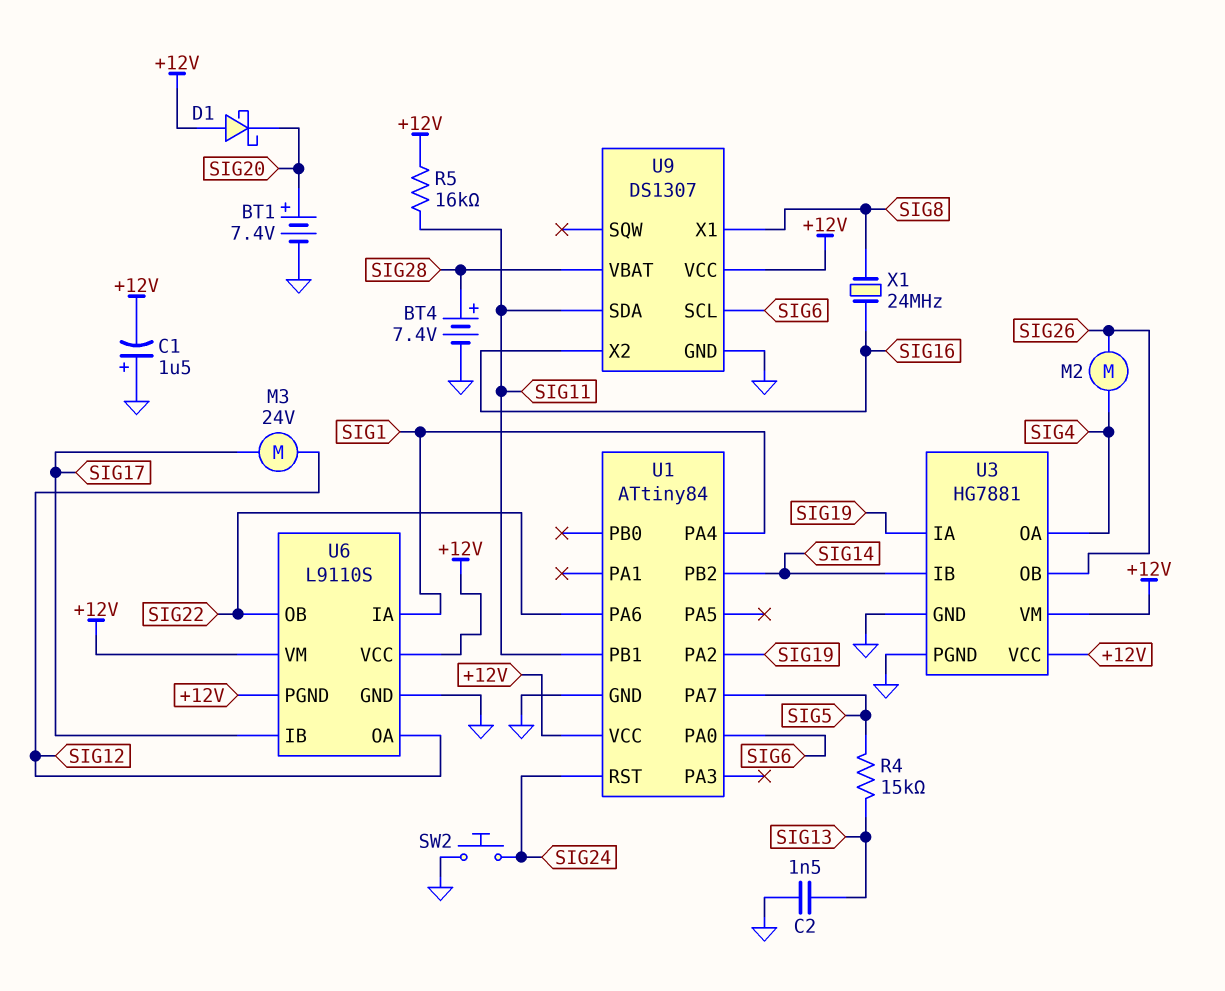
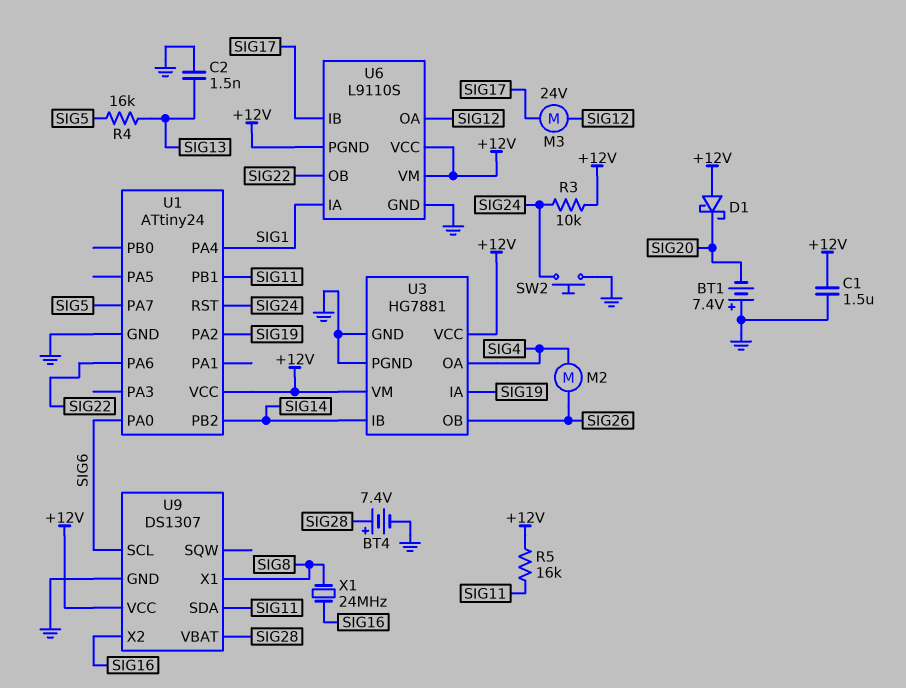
BT1: 7.4V (plus SIG20, minus GND) -> 7.4V (plus GND, minus SIG20)
C1: 1.5uF (plus GND, minus +12V) -> 1.5uF (+12V, GND)
R3: none -> 10k (+12V, SIG24)
R4: 15k (SIG5, SIG13) -> 16k (SIG5, SIG13)
U1: ATtiny84 -> ATtiny24

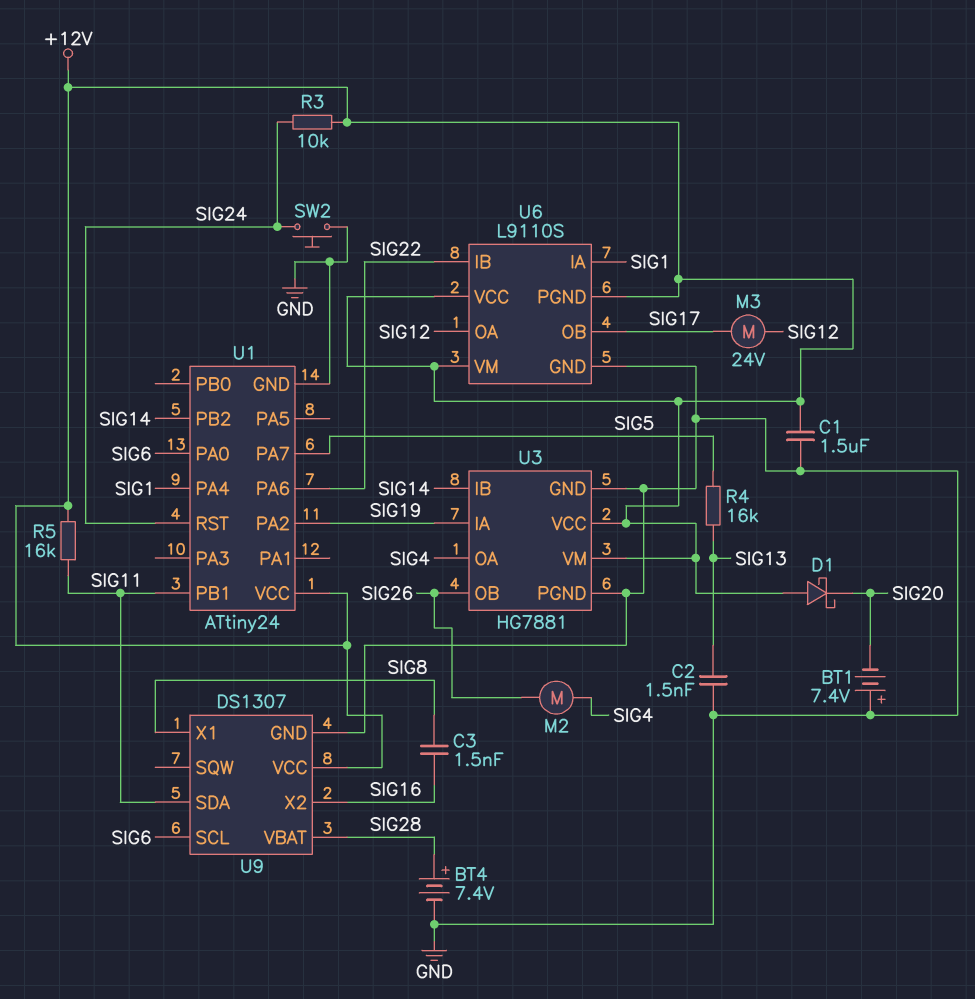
C3: none -> 1.5nF (SIG8, SIG16)
U6 pin IB: SIG17 -> SIG22
U6 pin OB: SIG22 -> SIG17
X1: 24MHz (SIG8, SIG16) -> none

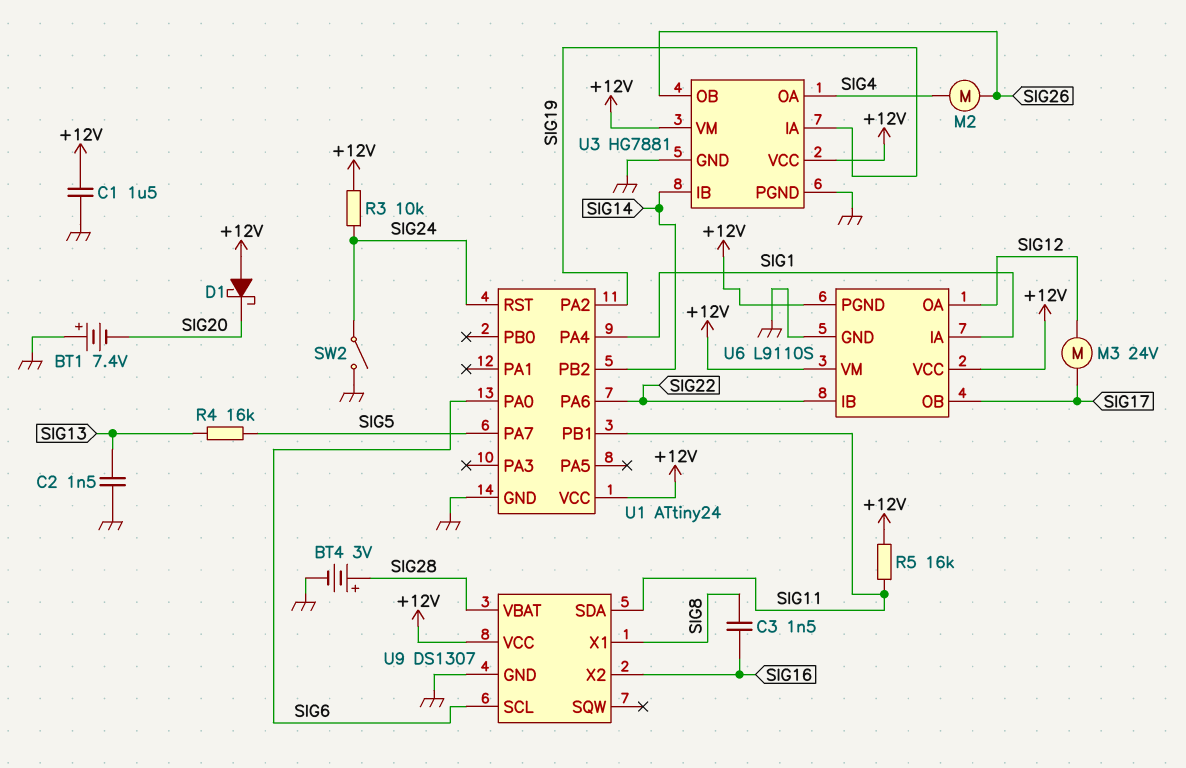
BT4: 7.4V (plus SIG28, minus GND) -> 3V (plus SIG28, minus GND)
SW2: button (GND, SIG24) -> switch (GND, SIG24)

